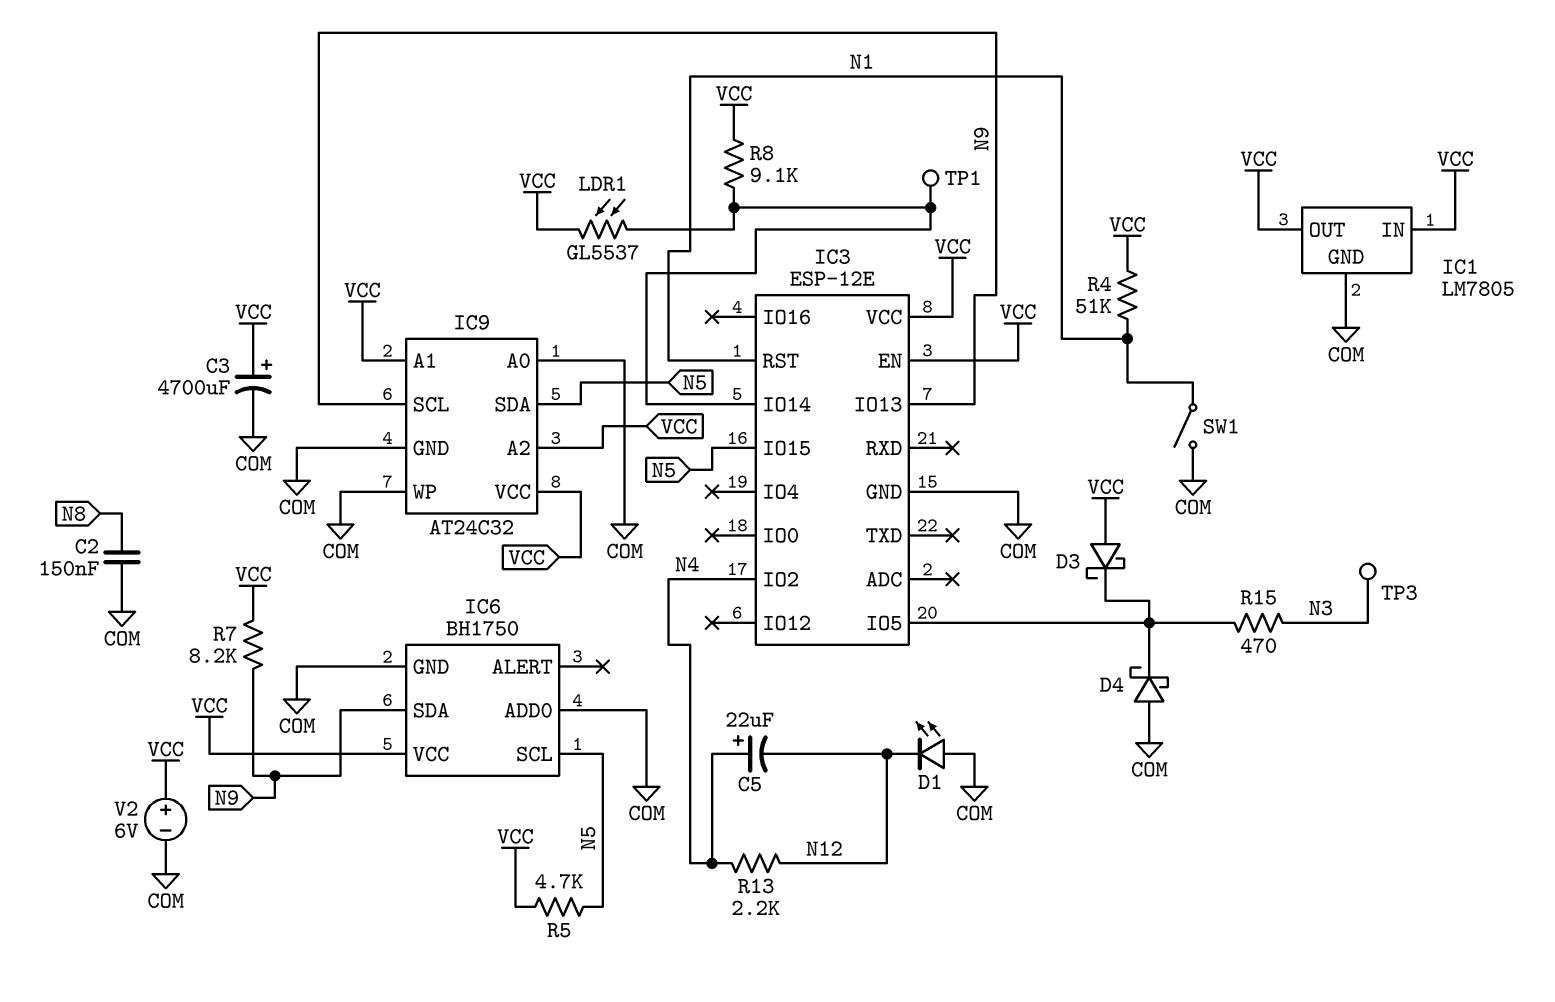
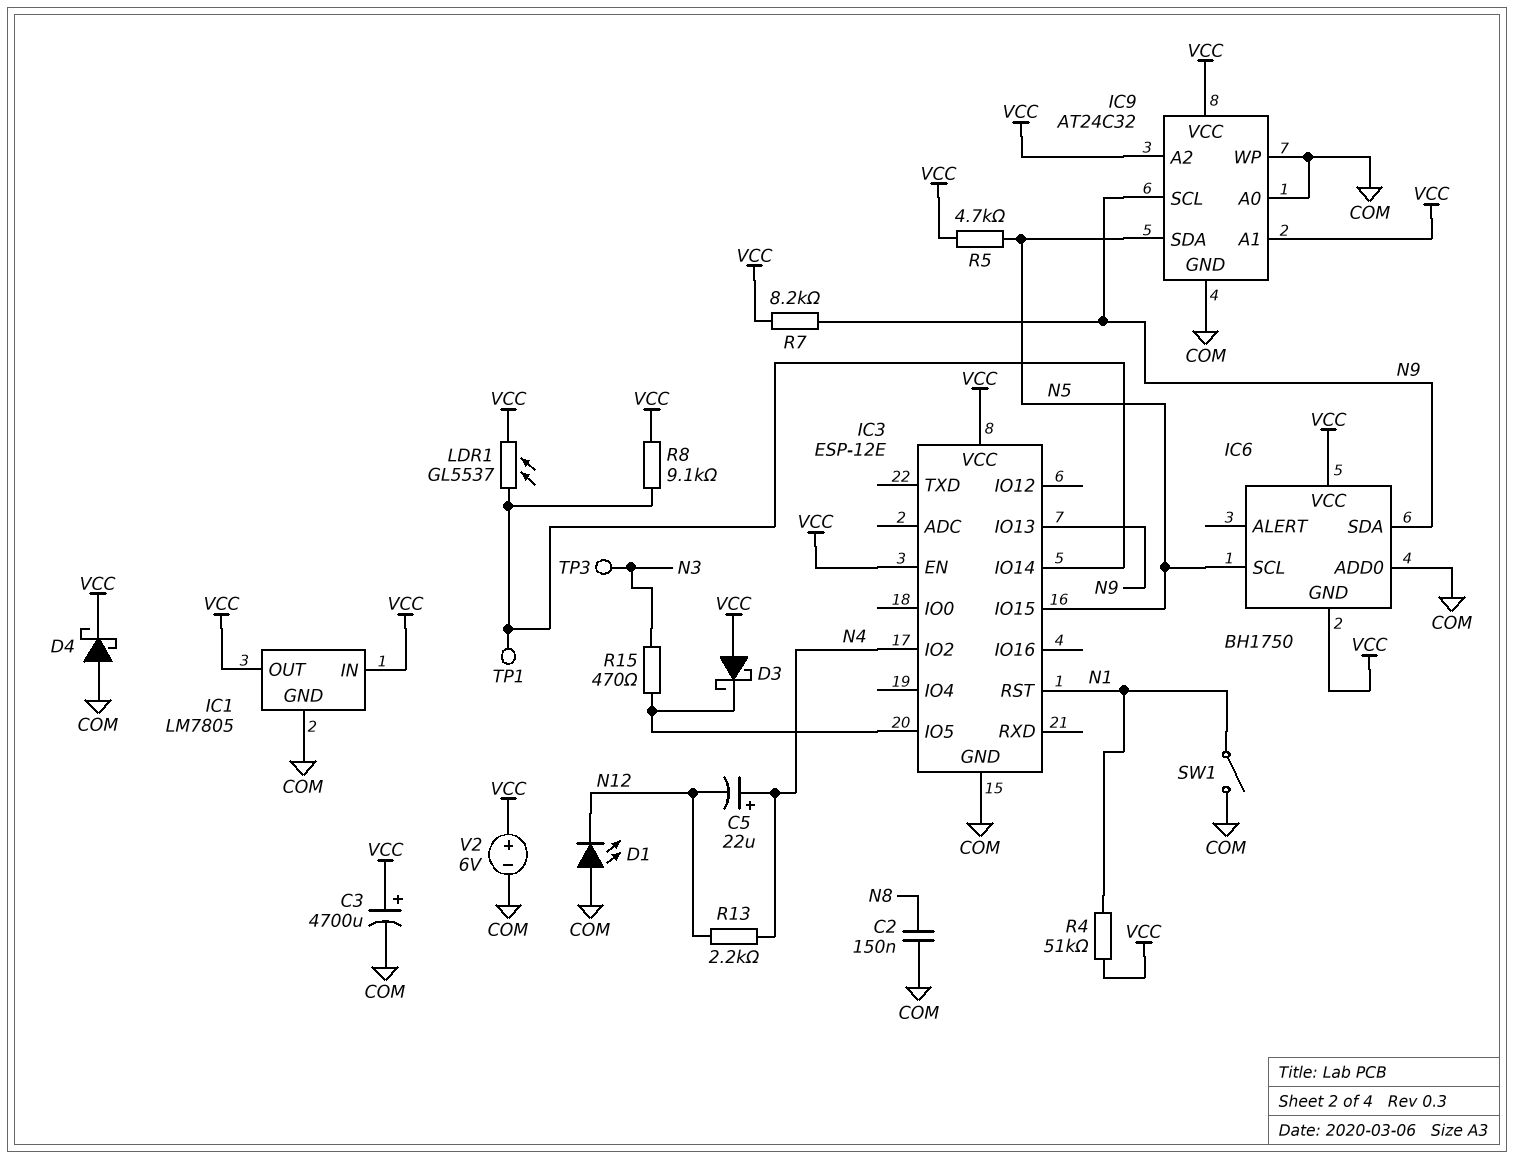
D4: schottky (A COM, K IC3/IO5) -> schottky (A COM, K VCC)
IC6 pin GND: COM -> VCC

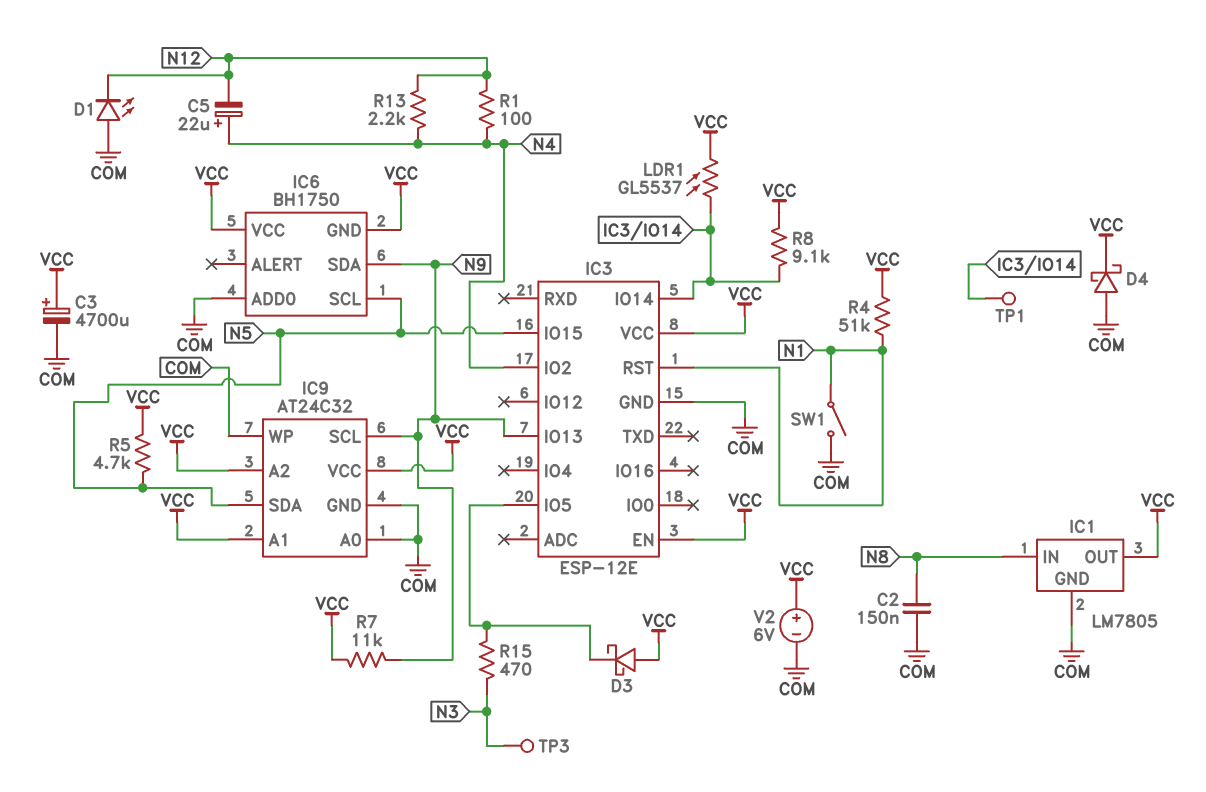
IC1 pin IN: VCC -> N8
R1: none -> 100 (N4, N12)
R7: 8.2k (N9, VCC) -> 11k (N9, VCC)

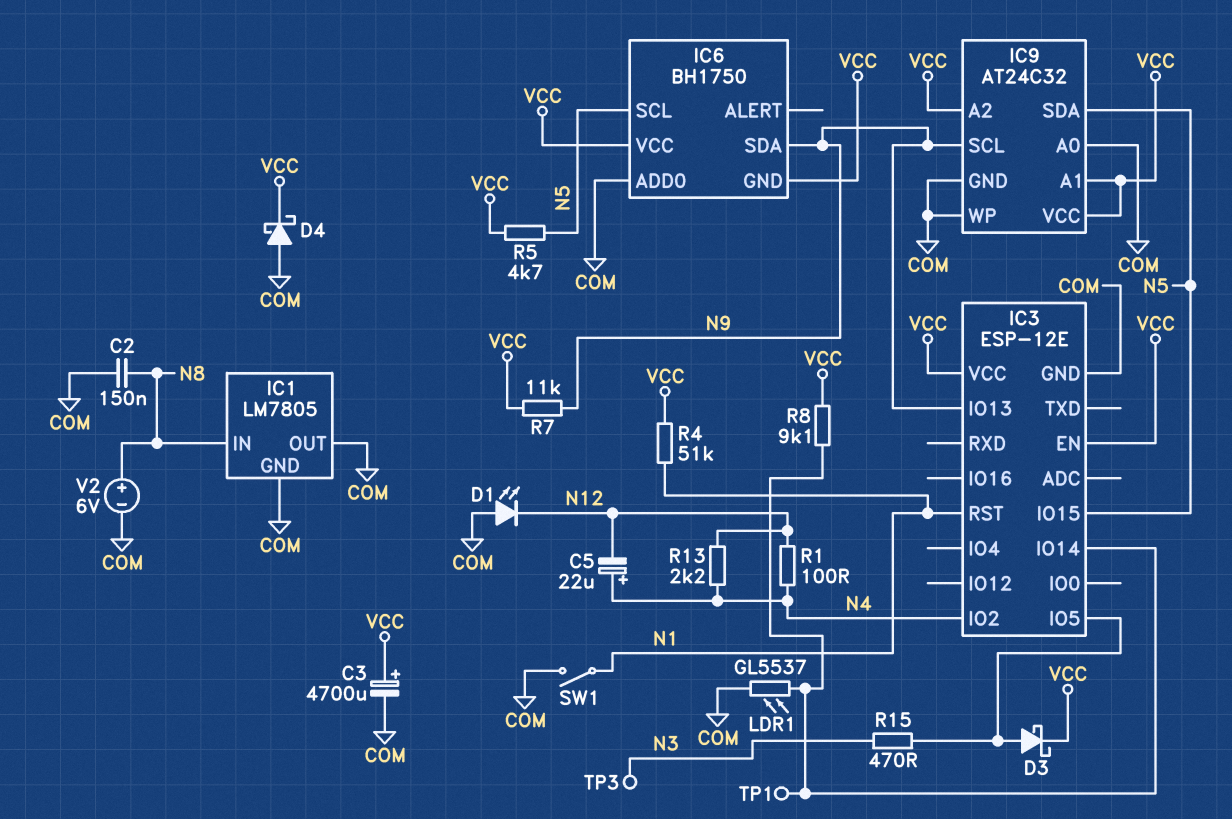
D3: schottky (A VCC, K IC3/IO5) -> schottky (A IC3/IO5, K VCC)
IC1 pin OUT: VCC -> COM
LDR1: GL5537 (IC3/IO14, VCC) -> GL5537 (COM, IC3/IO14)
V2: 6V (plus VCC, minus COM) -> 6V (plus N8, minus COM)

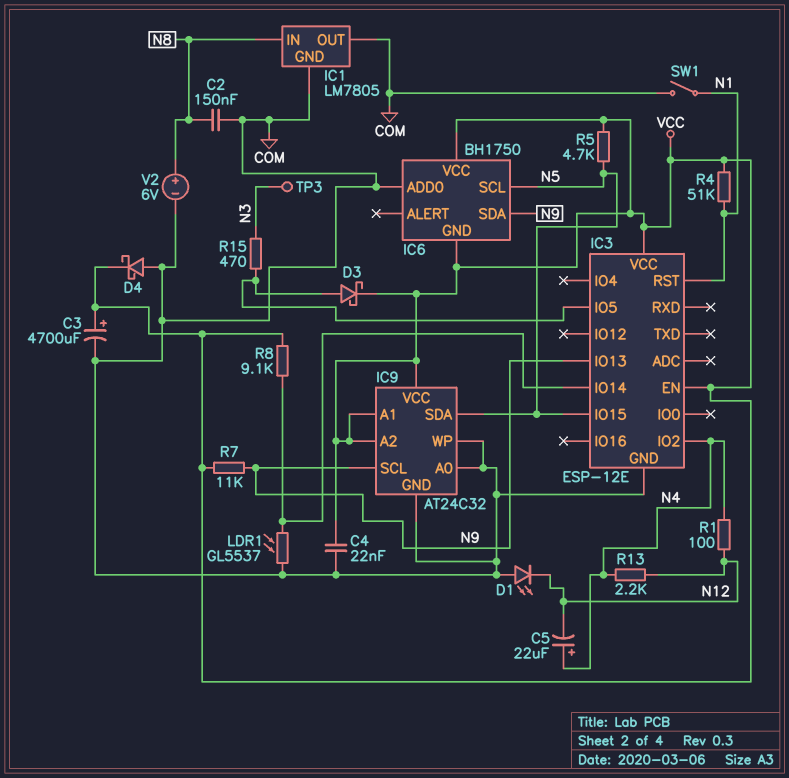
C4: none -> 22nF (COM, VCC)
TP1: test point (IC3/IO14) -> none

